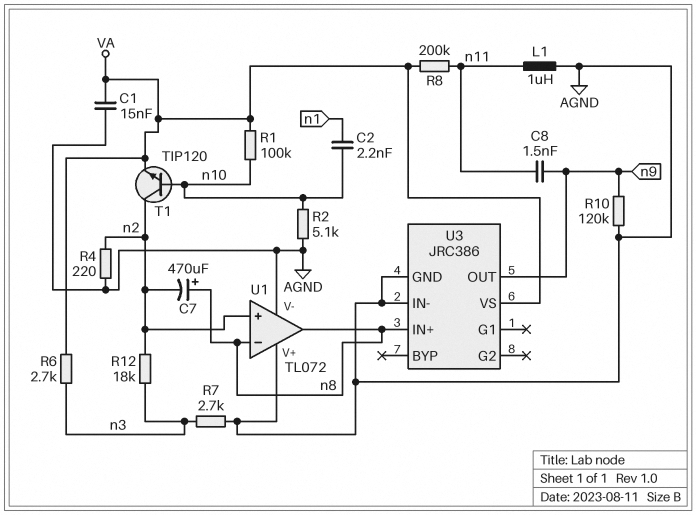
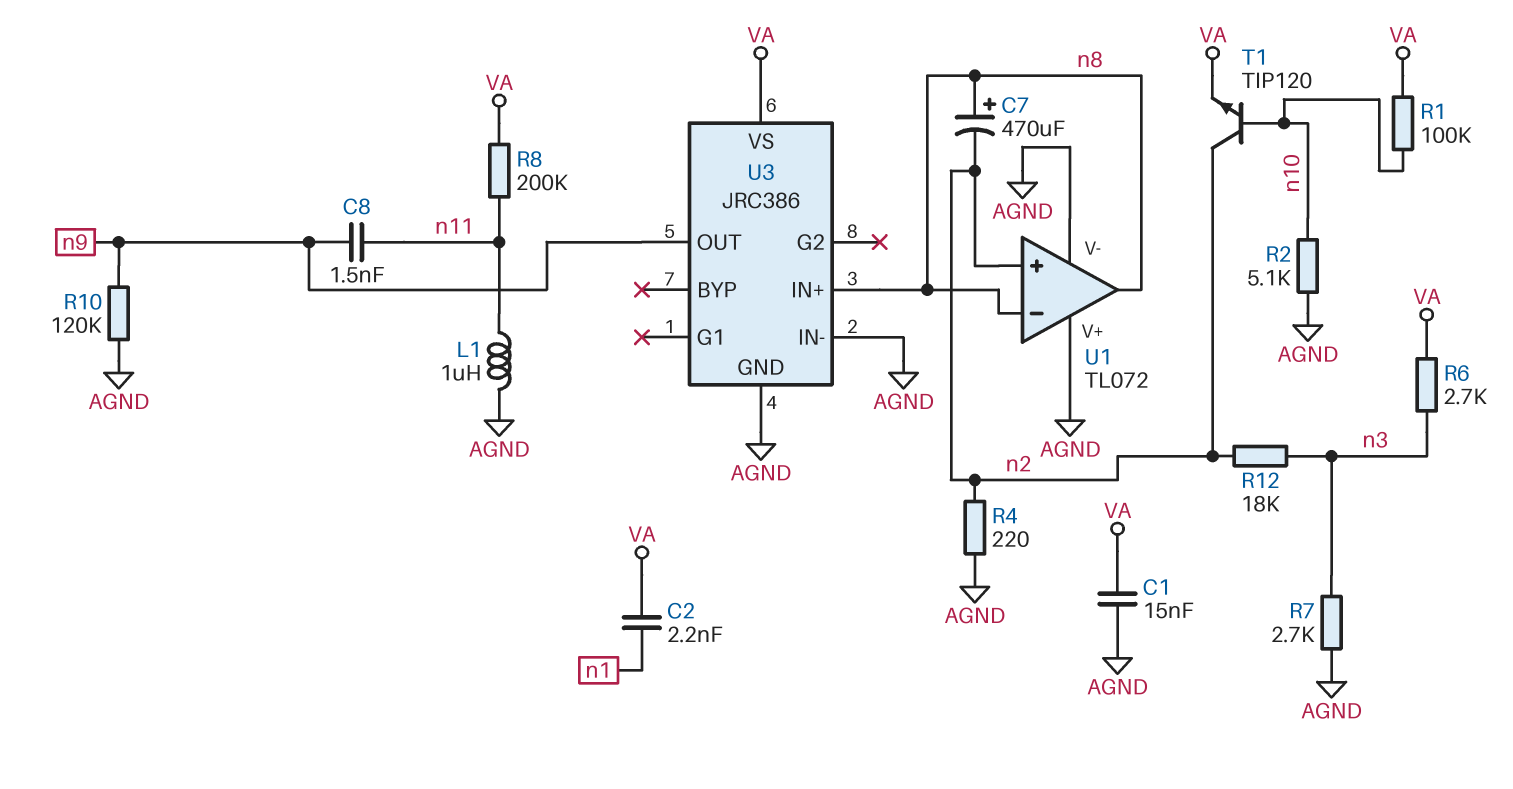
C2: 2.2nF (n1, n10) -> 2.2nF (VA, n1)

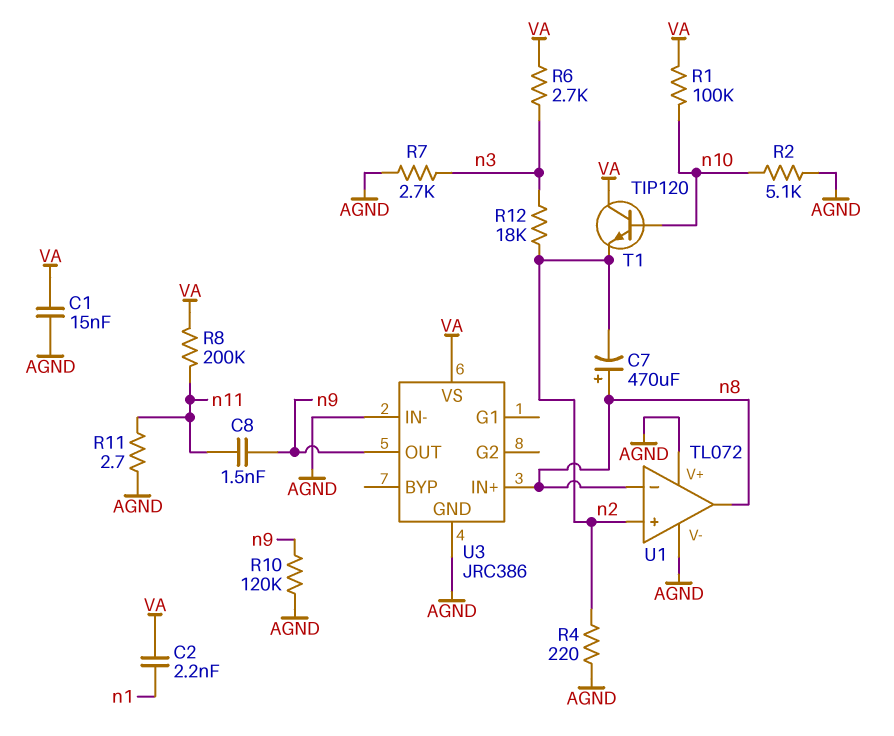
L1: 1uH (AGND, n11) -> none
R11: none -> 2.7 (AGND, n11)
T1: NPN TIP120 (B n10, C n2, E VA) -> NPN TIP120 (B n10, C VA, E n2)

